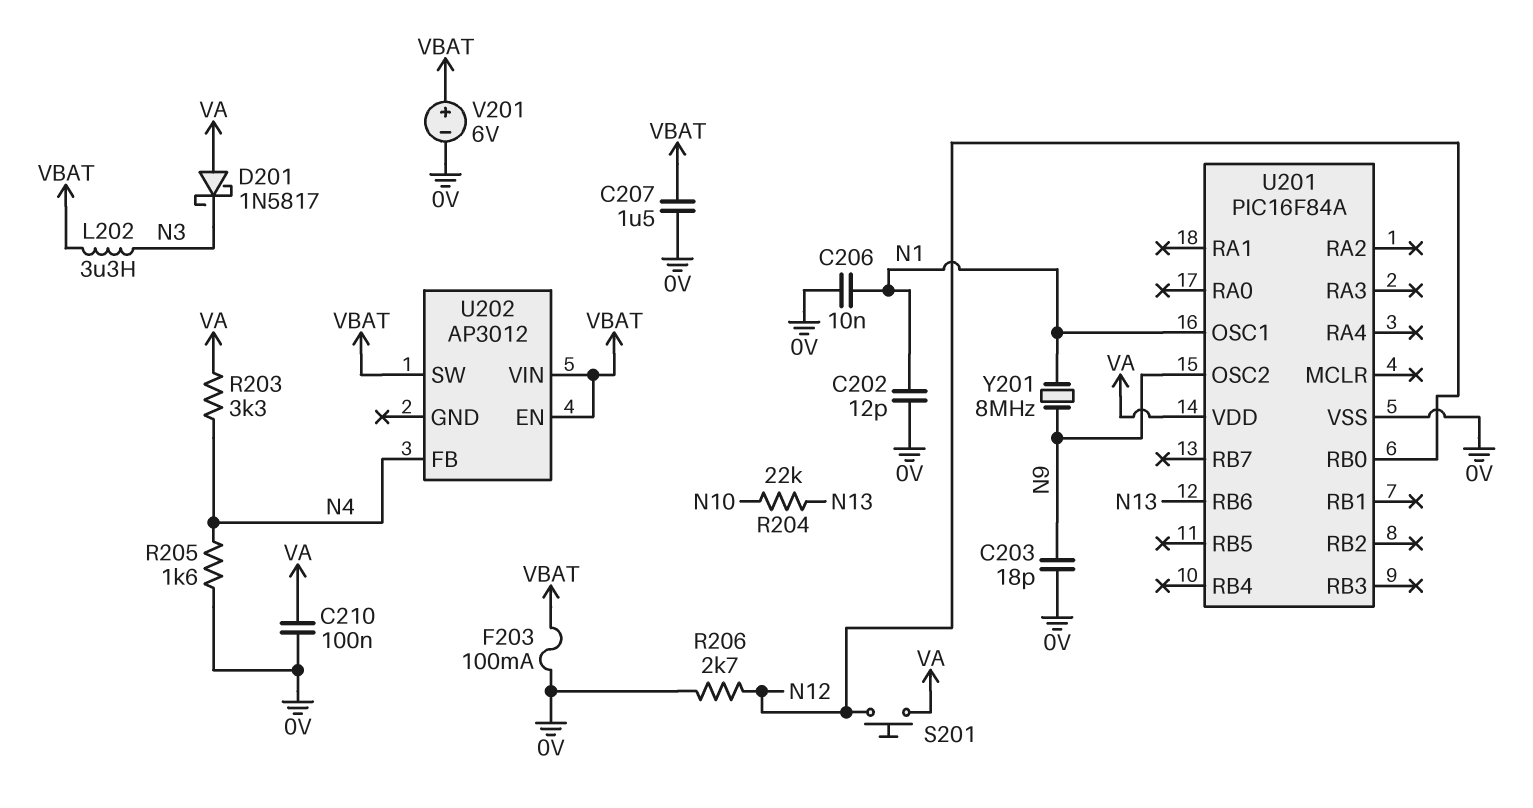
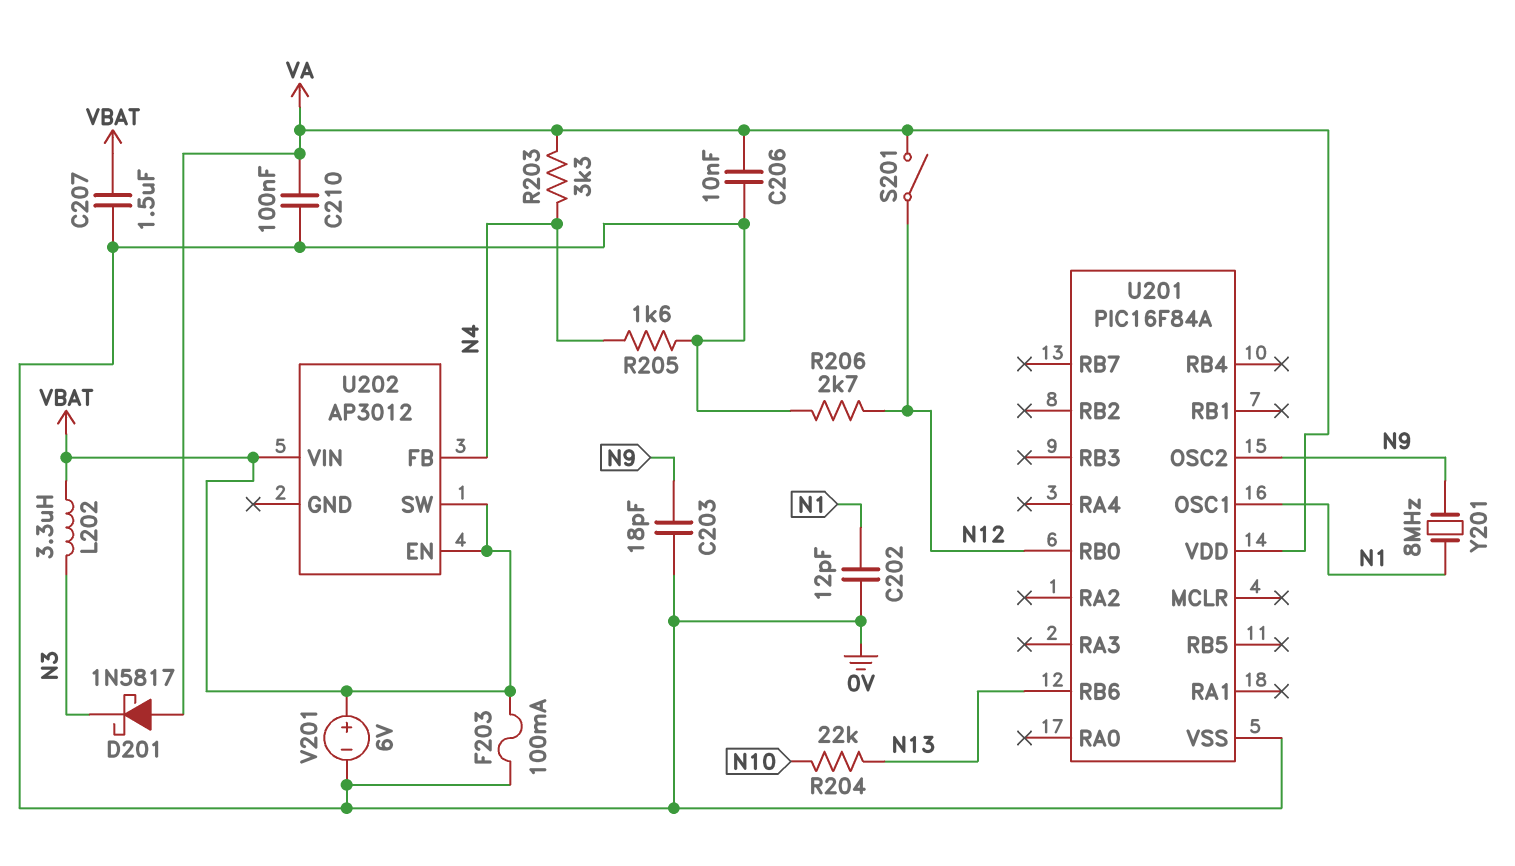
C206: 10nF (0V, N1) -> 10nF (0V, VA)
S201: button (N12, VA) -> switch (N12, VA)

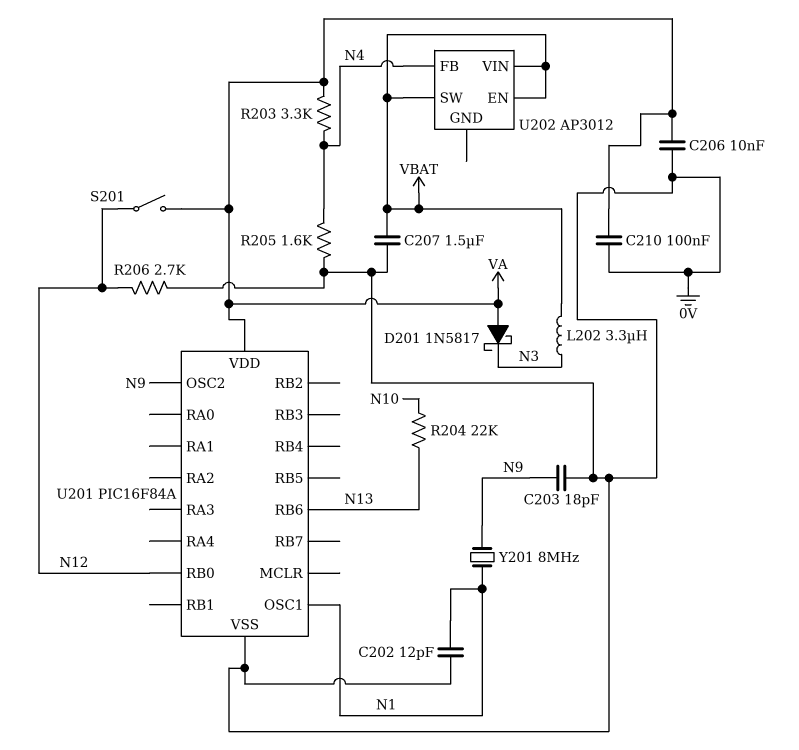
F203: 100mA (0V, VBAT) -> none
V201: 6V (plus VBAT, minus 0V) -> none

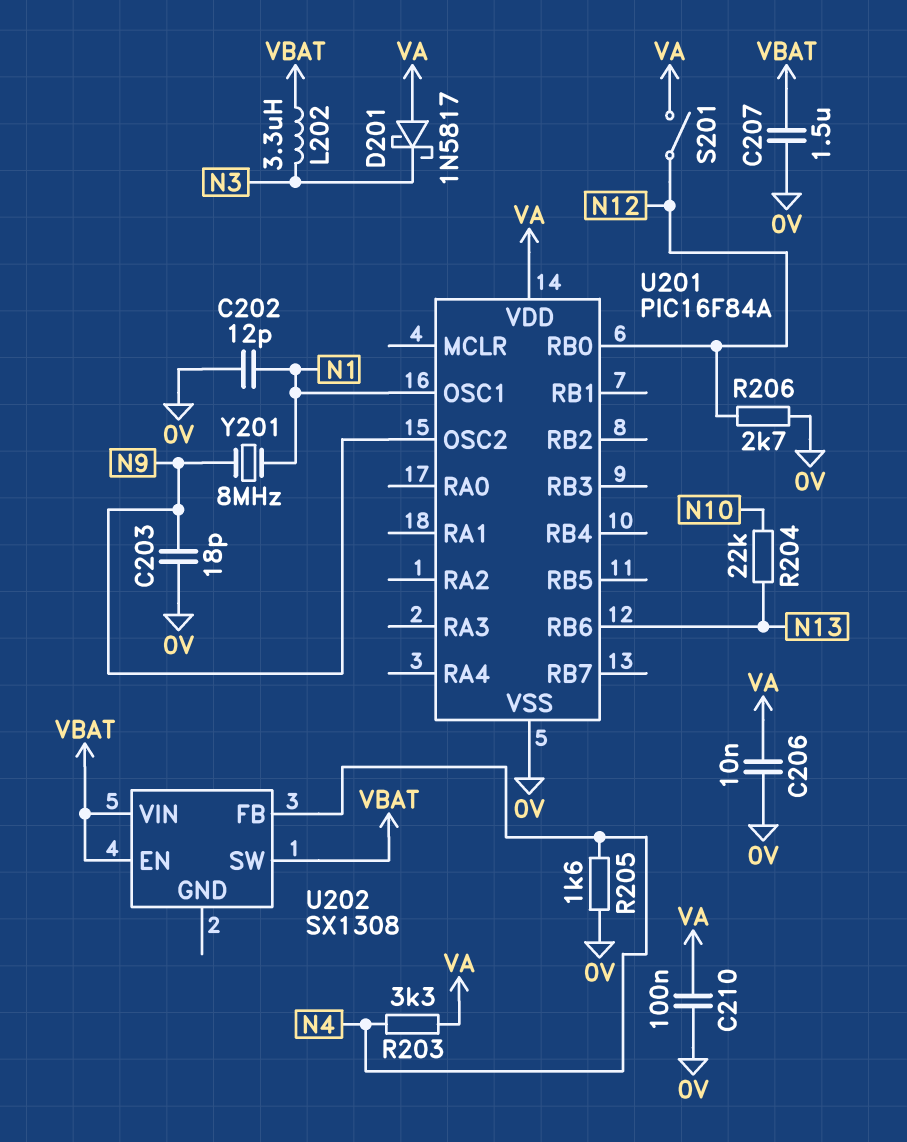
U202: AP3012 -> SX1308

